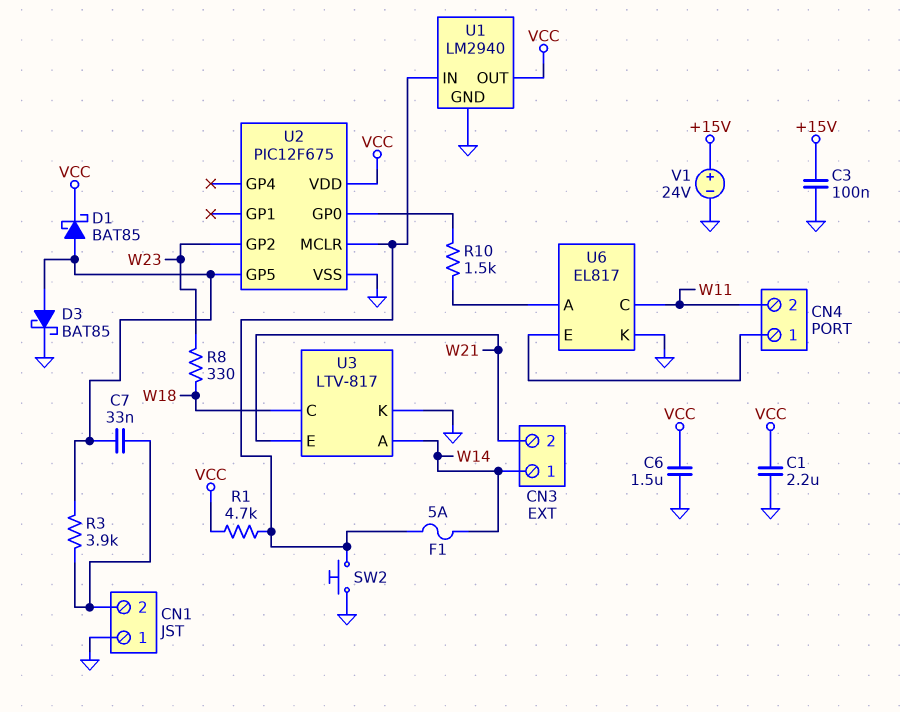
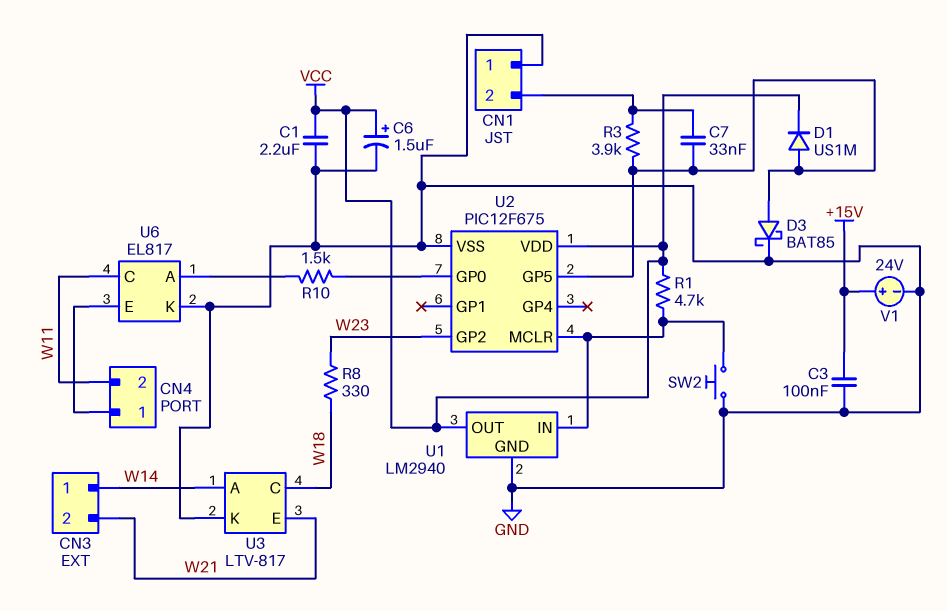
C6: 1.5uF (GND, VCC) -> 1.5uF (plus VCC, minus GND)
D1: schottky BAT85 (A U2/GP5, K VCC) -> diode US1M (A U2/GP5, K VCC)
F1: 5A (U1/IN, W14) -> none

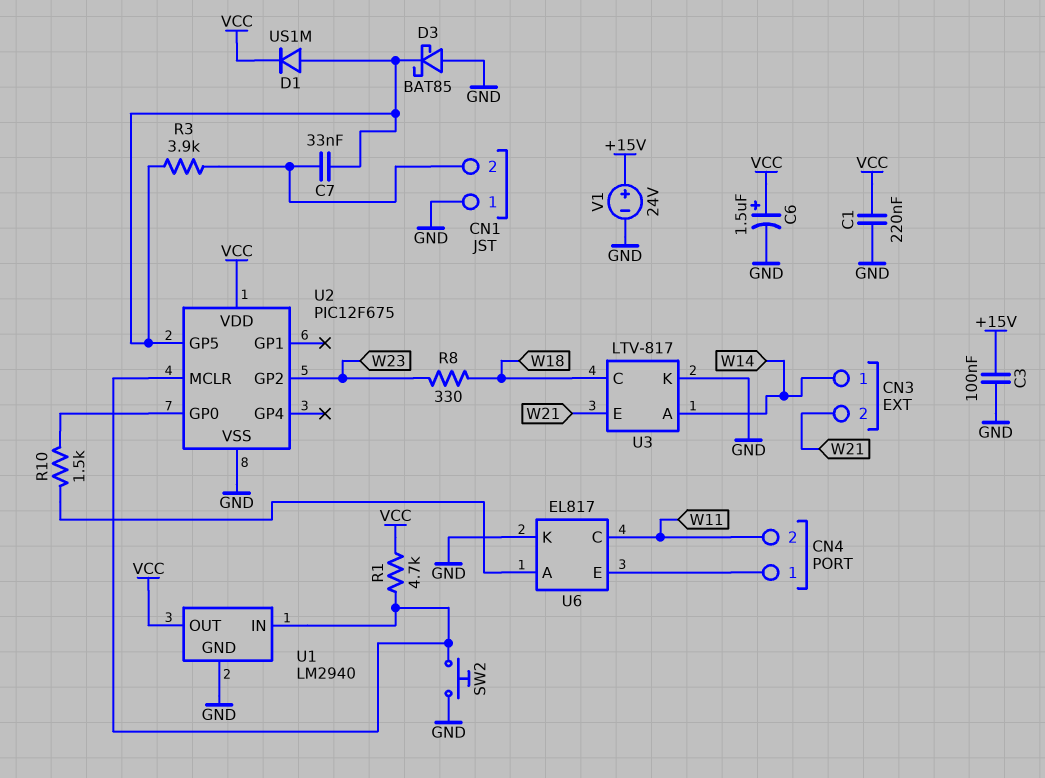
C1: 2.2uF (GND, VCC) -> 220nF (GND, VCC)
D3: schottky BAT85 (A U2/GP5, K GND) -> schottky BAT85 (A GND, K U2/GP5)

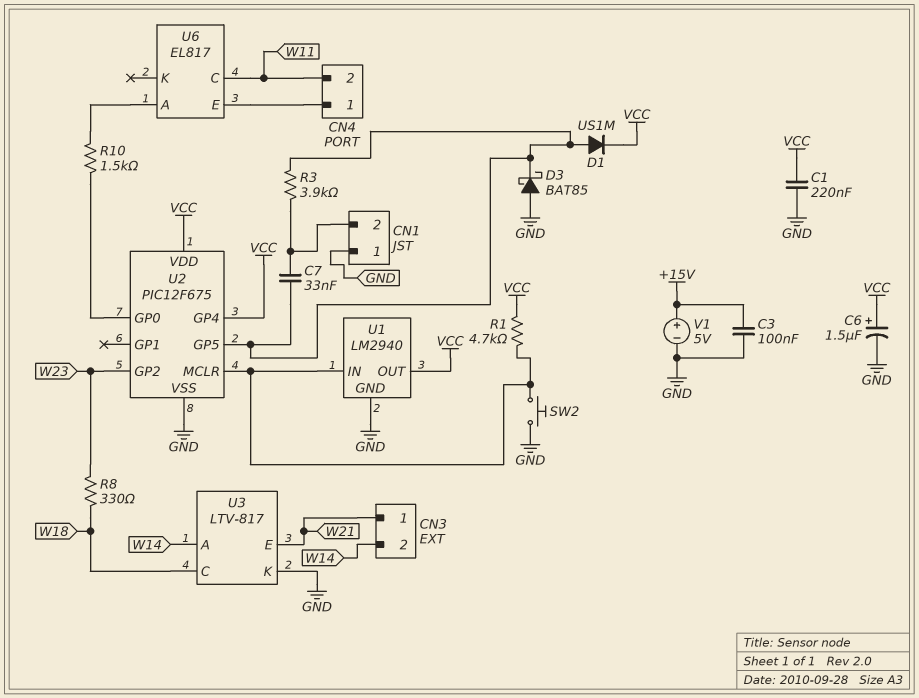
CN3 pin 1: W14 -> W21
CN3 pin 2: W21 -> W14
U2 pin GP4: none -> VCC
U6 pin K: GND -> none
V1: 24V (plus +15V, minus GND) -> 5V (plus +15V, minus GND)

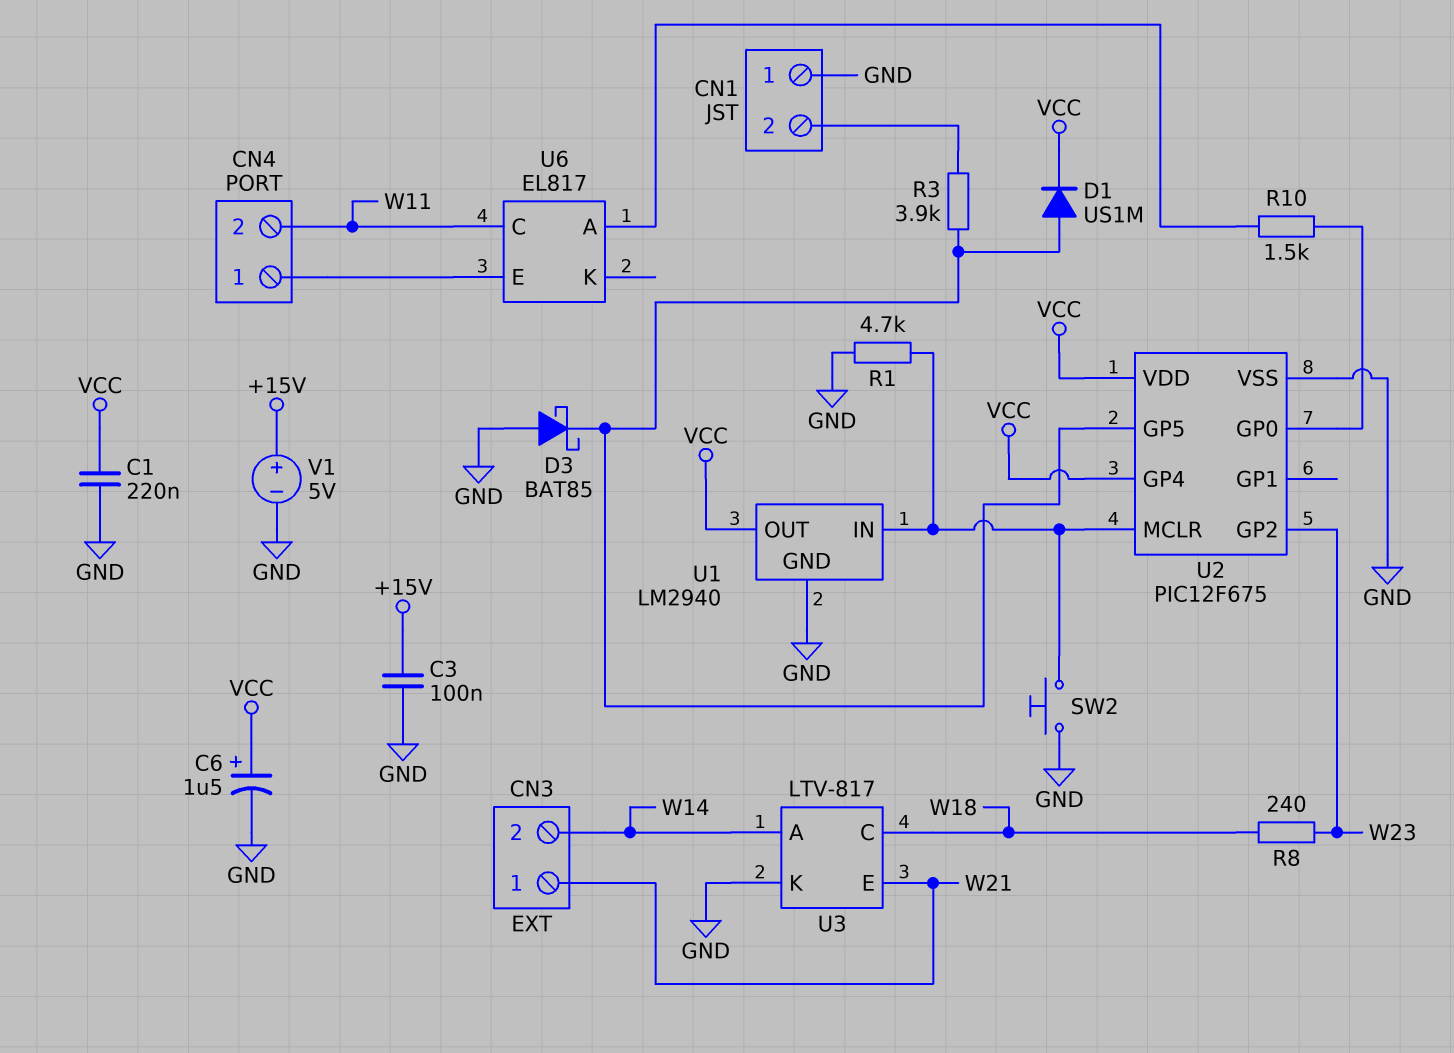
C7: 33nF (CN1/2, U2/GP5) -> none
R1: 4.7k (U1/IN, VCC) -> 4.7k (GND, U1/IN)
R8: 330 (W18, W23) -> 240 (W18, W23)

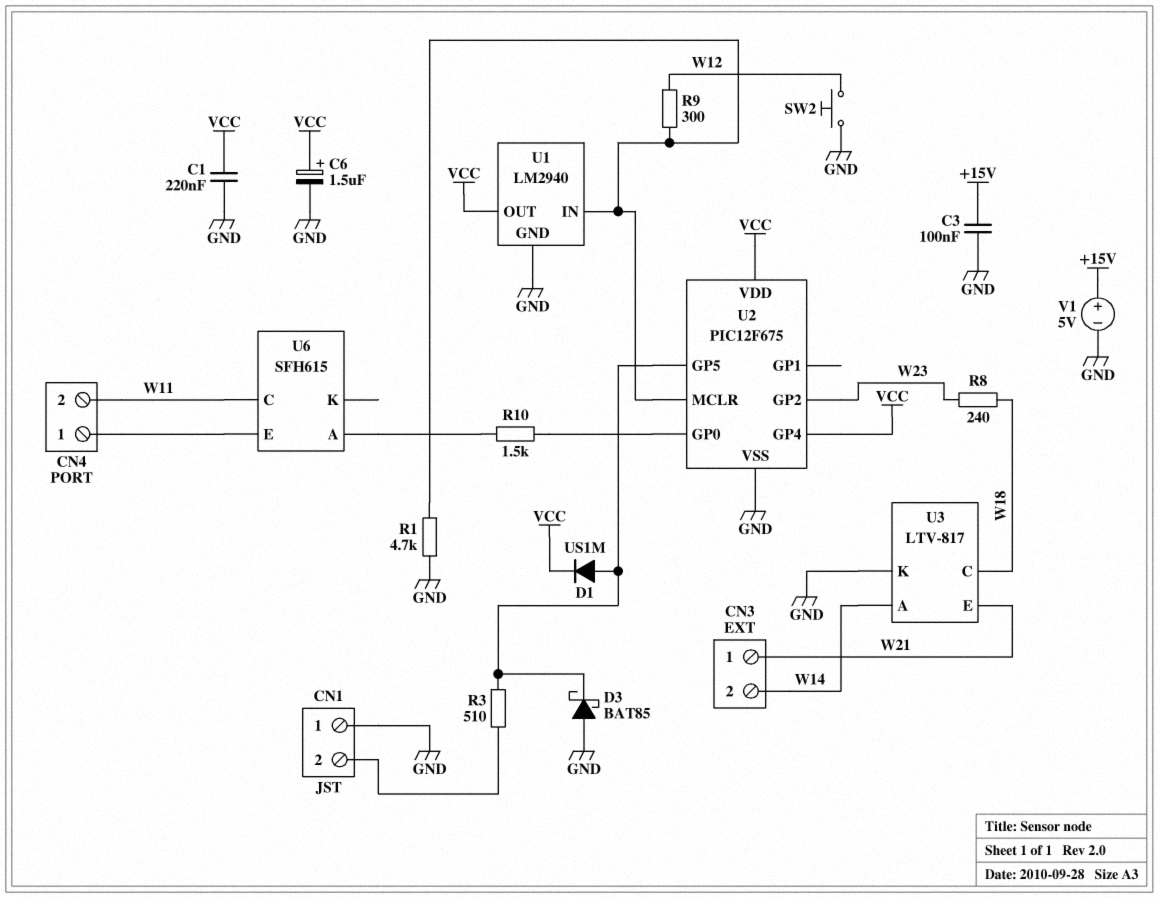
R3: 3.9k (CN1/2, U2/GP5) -> 510 (CN1/2, U2/GP5)
R9: none -> 300 (U1/IN, W12)
SW2: button (GND, U1/IN) -> button (GND, W12)
U6: EL817 -> SFH615

